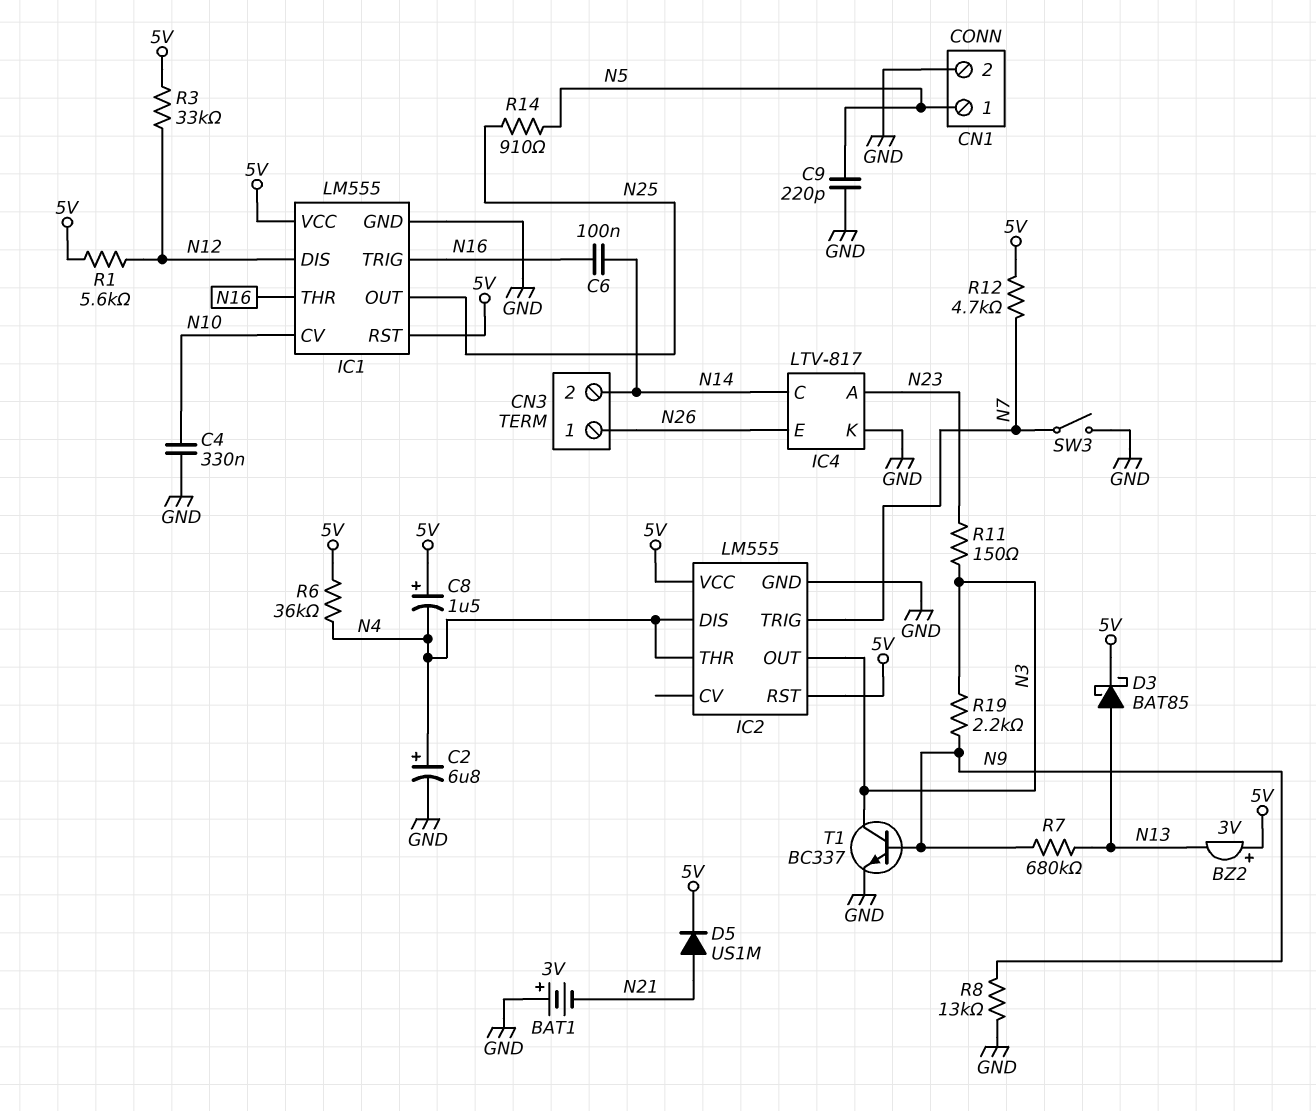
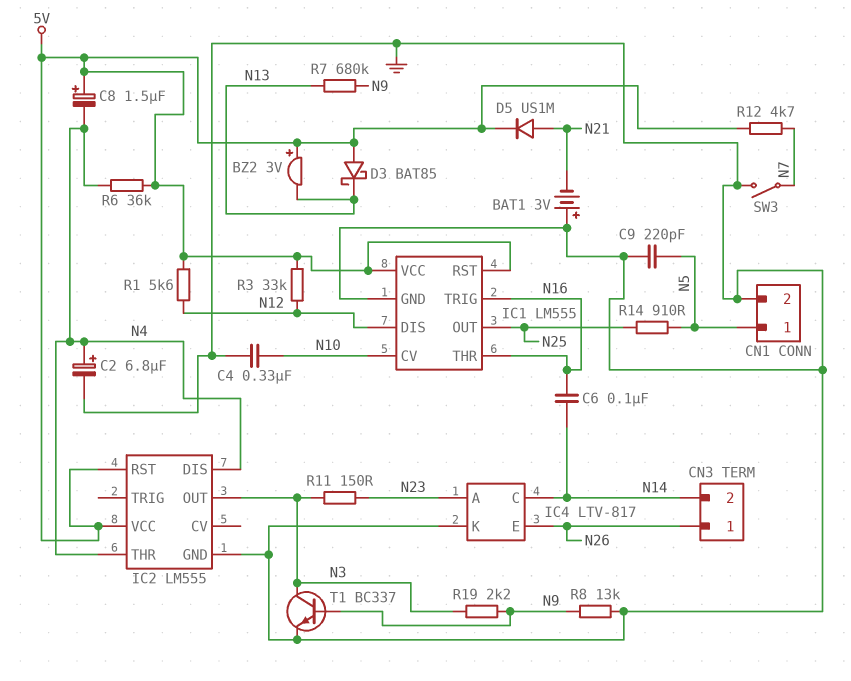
D3: schottky BAT85 (A N13, K 5V) -> schottky BAT85 (A 5V, K N13)
IC2 pin TRIG: N7 -> none

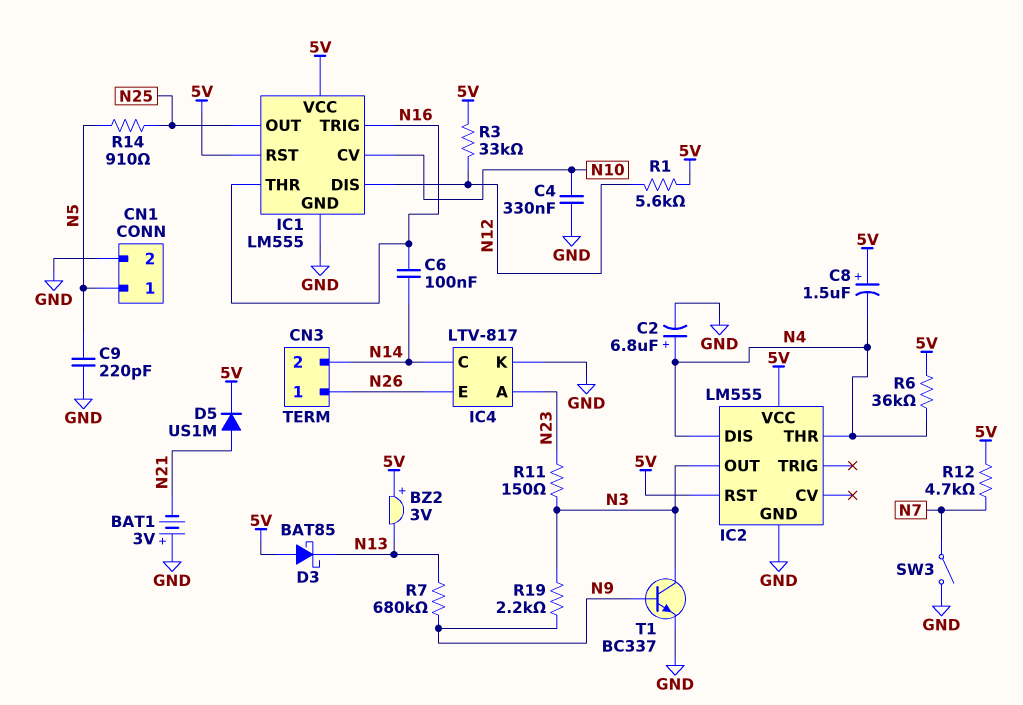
R8: 13k (GND, N9) -> none

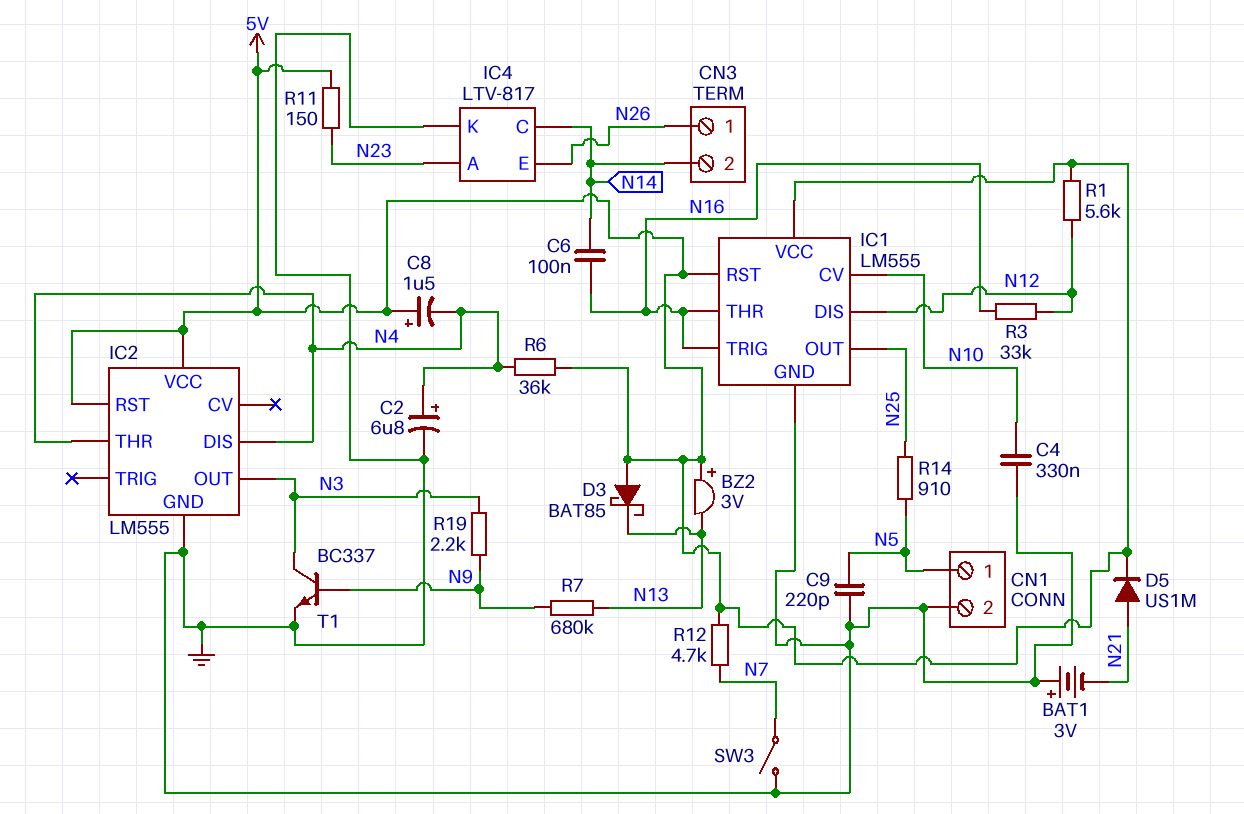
R3: 33k (5V, N12) -> 33k (N12, N16)
R11: 150 (N3, N23) -> 150 (5V, N23)

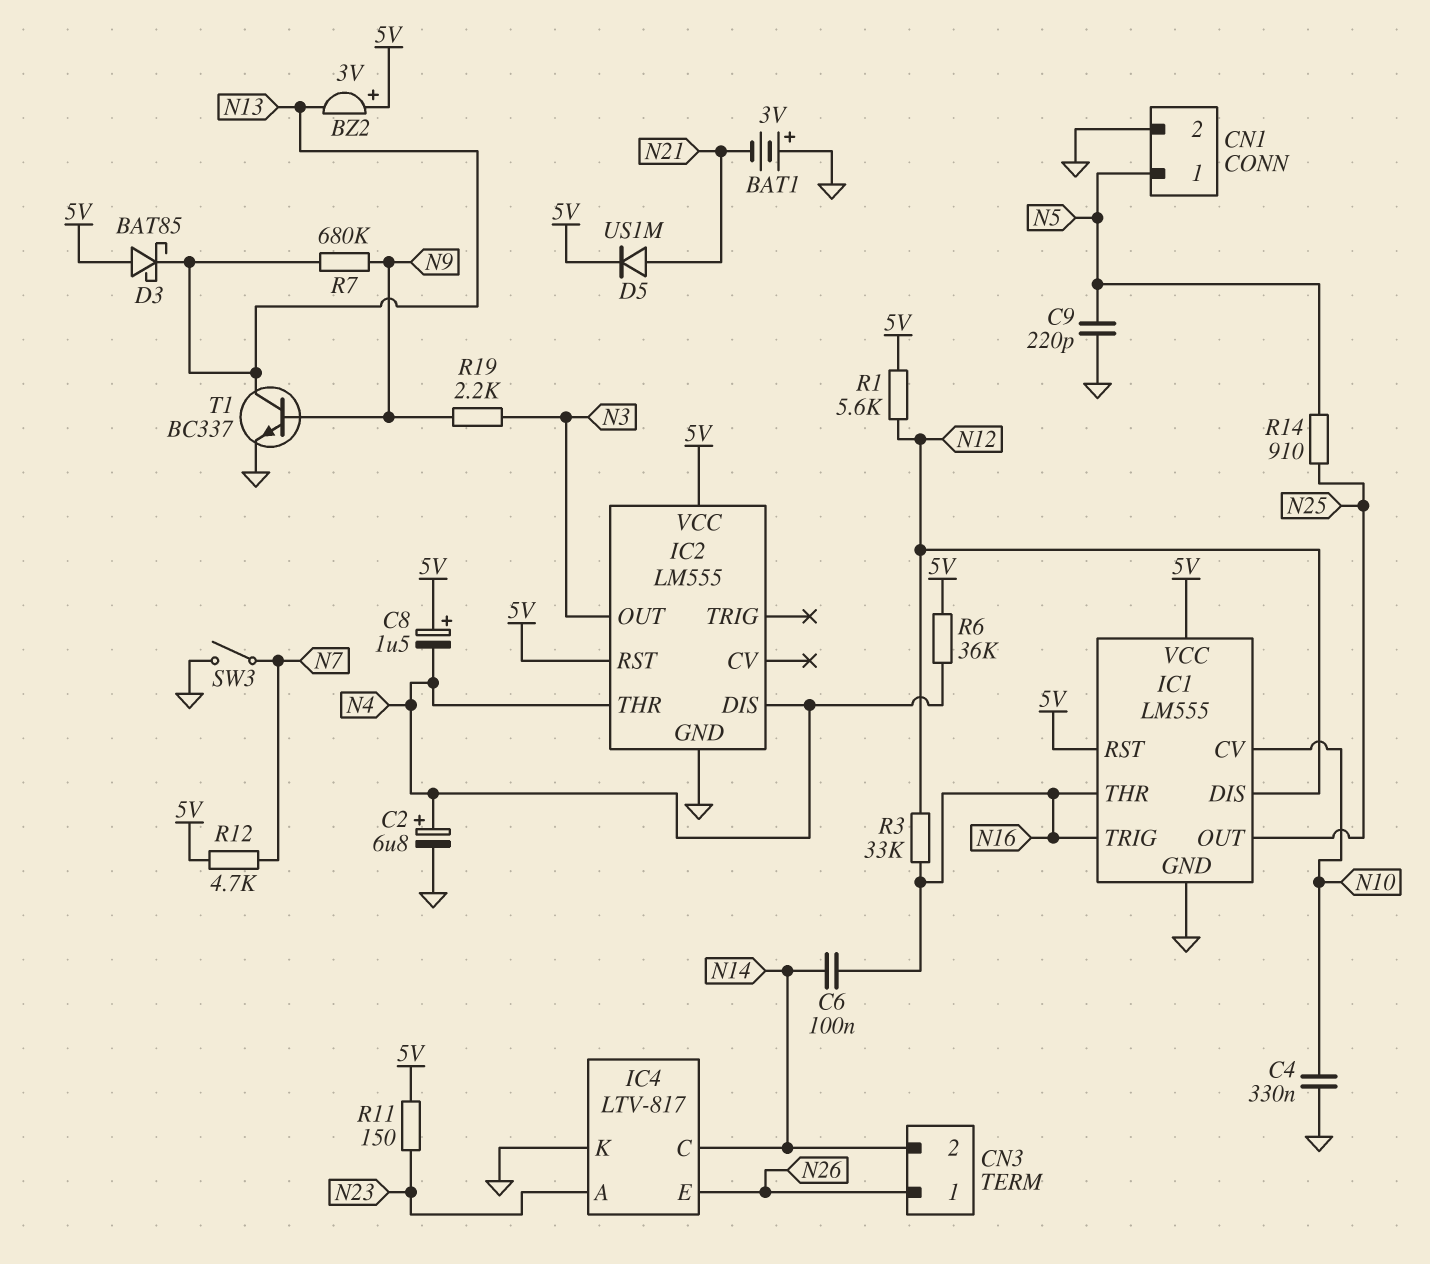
T1: NPN BC337 (B N9, C N3, E GND) -> NPN BC337 (B N9, C N13, E GND)

